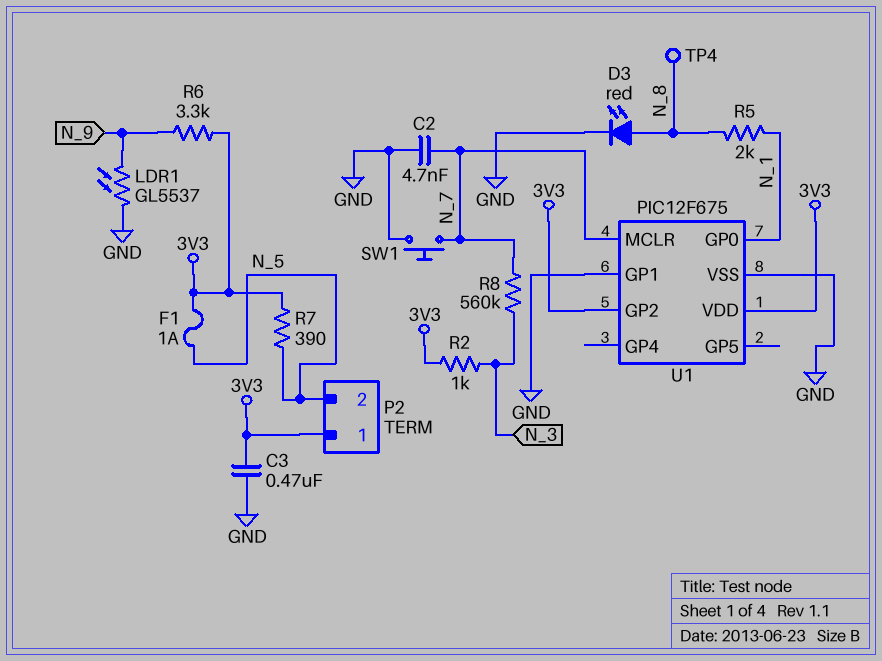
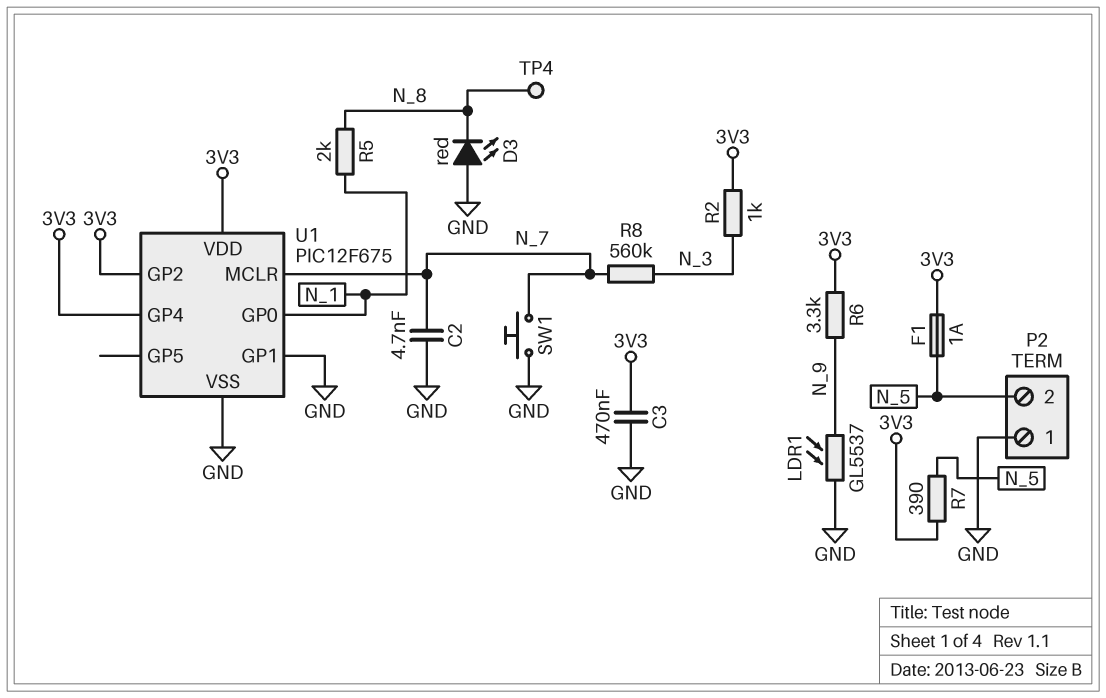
D3: LED red (A N_8, K GND) -> LED red (A GND, K N_8)
P2 pin 1: 3V3 -> GND
U1 pin GP4: none -> 3V3

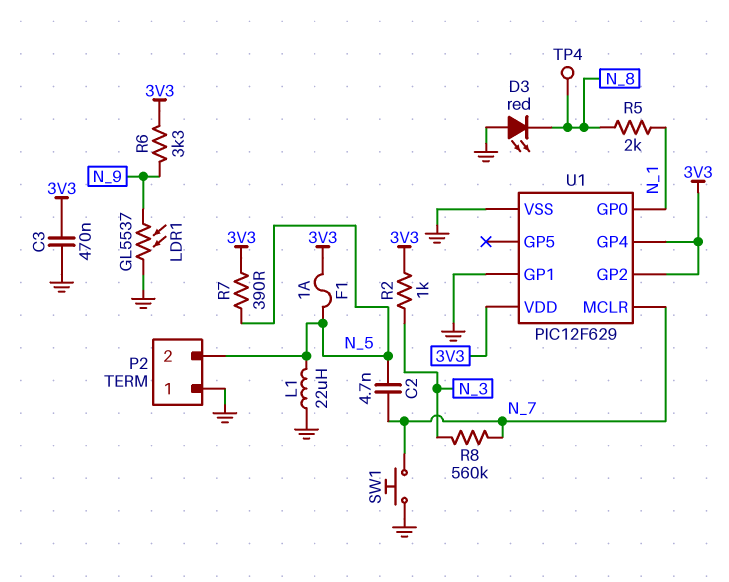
C2: 4.7nF (GND, N_7) -> 4.7nF (N_5, N_7)
L1: none -> 22uH (GND, N_5)
U1: PIC12F675 -> PIC12F629

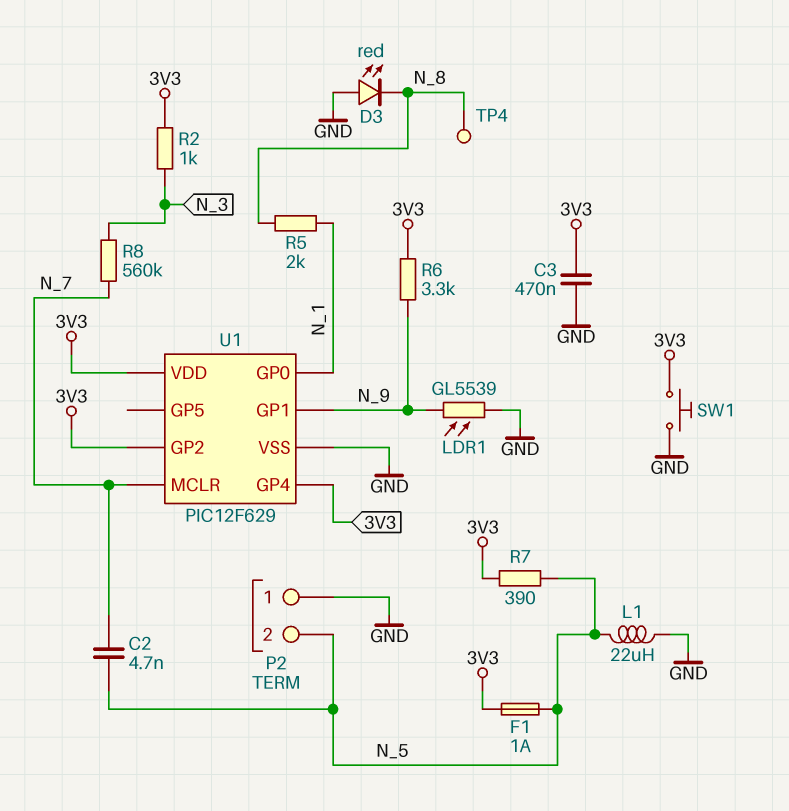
LDR1: GL5537 (GND, N_9) -> GL5539 (GND, N_9)
SW1: button (GND, N_7) -> button (3V3, GND)
U1 pin GP1: GND -> N_9

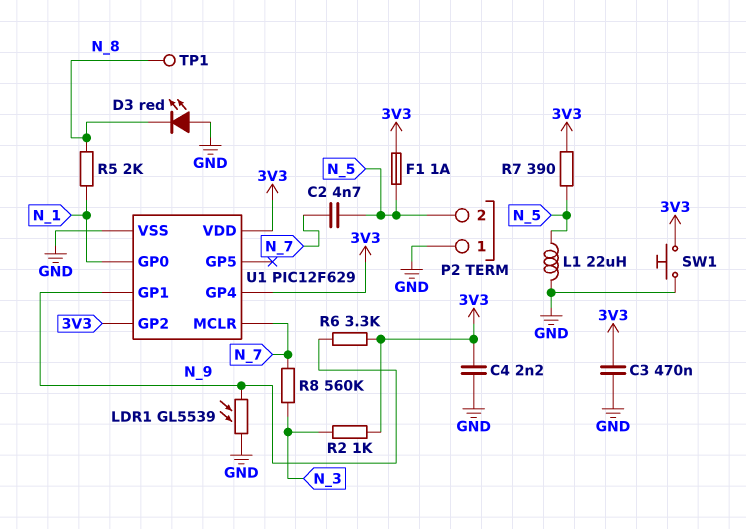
C4: none -> 2.2nF (3V3, GND)
TP1: none -> test point (N_8)
TP4: test point (N_8) -> none

